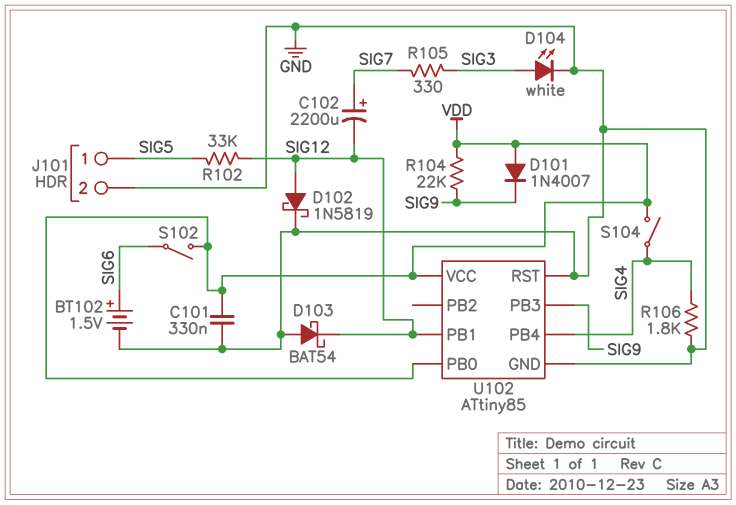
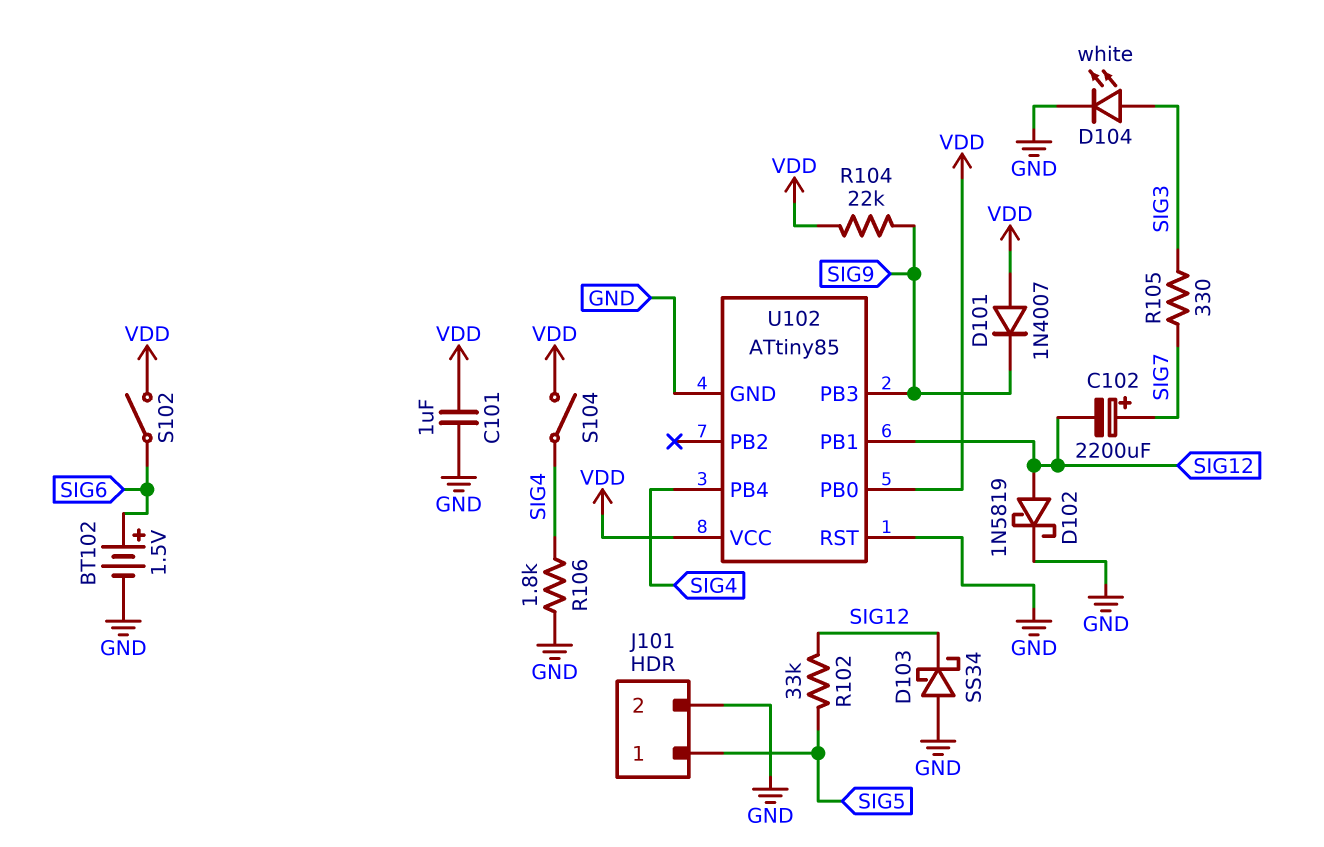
C101: 330nF (GND, VDD) -> 1uF (GND, VDD)
D103: schottky BAT54 (A GND, K SIG12) -> schottky SS34 (A GND, K SIG12)

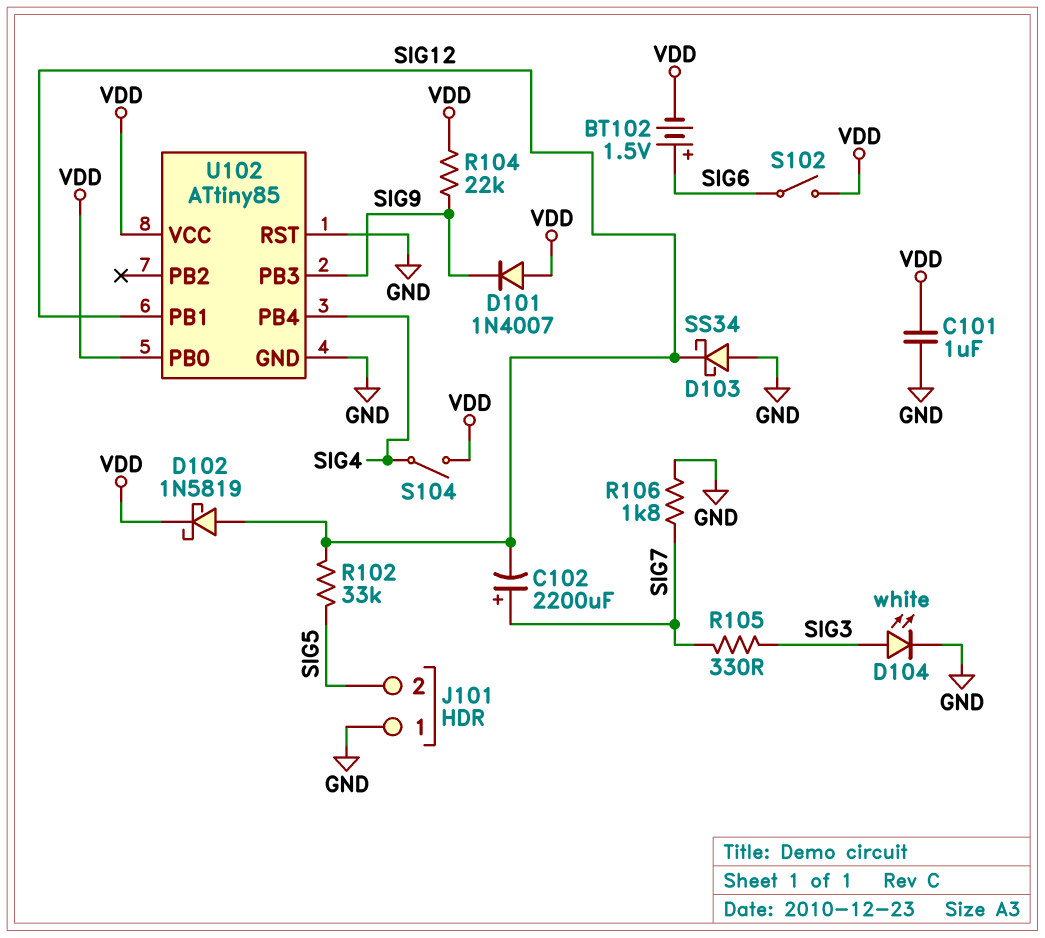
BT102: 1.5V (plus SIG6, minus GND) -> 1.5V (plus SIG6, minus VDD)
D102: schottky 1N5819 (A SIG12, K GND) -> schottky 1N5819 (A SIG12, K VDD)
J101 pin 1: SIG5 -> GND
J101 pin 2: GND -> SIG5
R106: 1.8k (GND, SIG4) -> 1.8k (GND, SIG7)

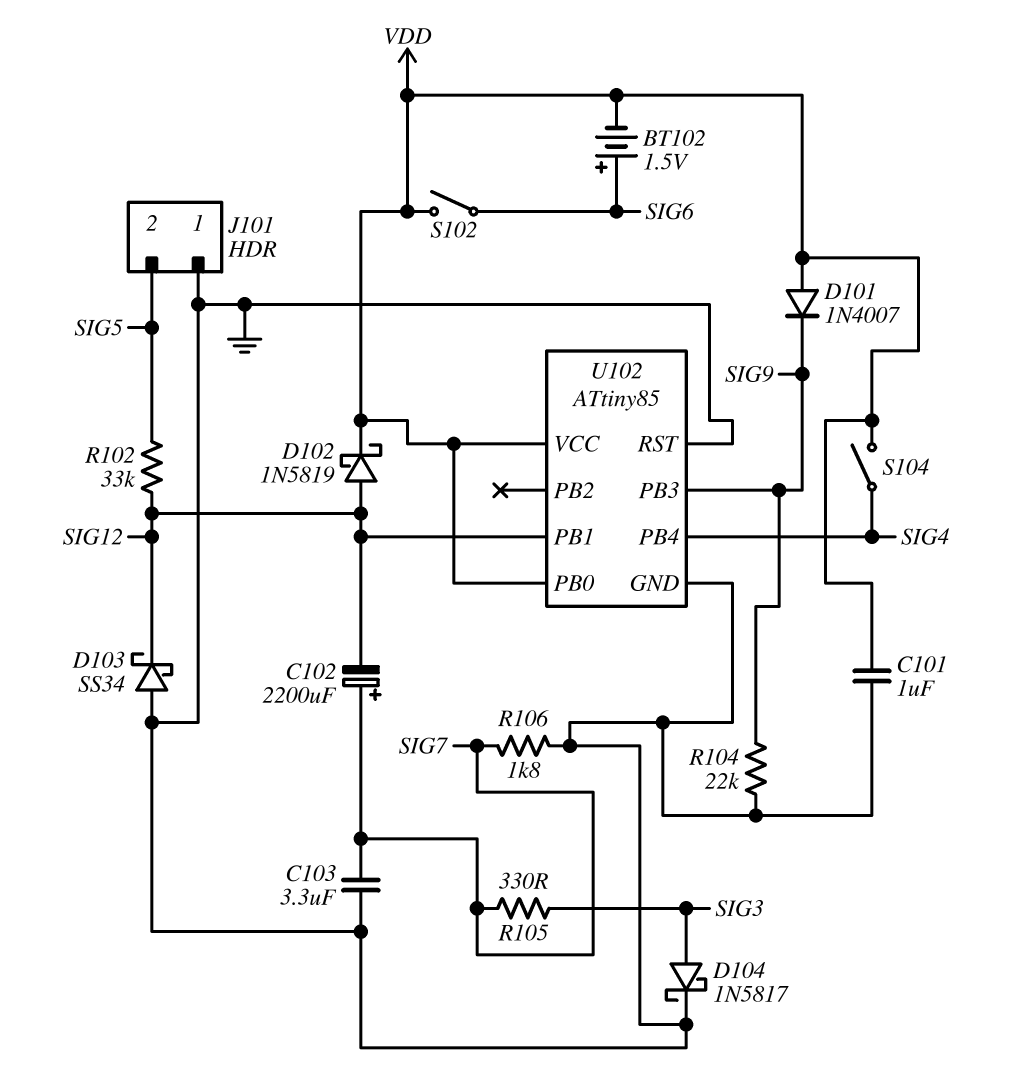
C103: none -> 3.3uF (GND, SIG7)
D104: LED white (A SIG3, K GND) -> schottky 1N5817 (A SIG3, K GND)
R104: 22k (SIG9, VDD) -> 22k (GND, SIG9)

